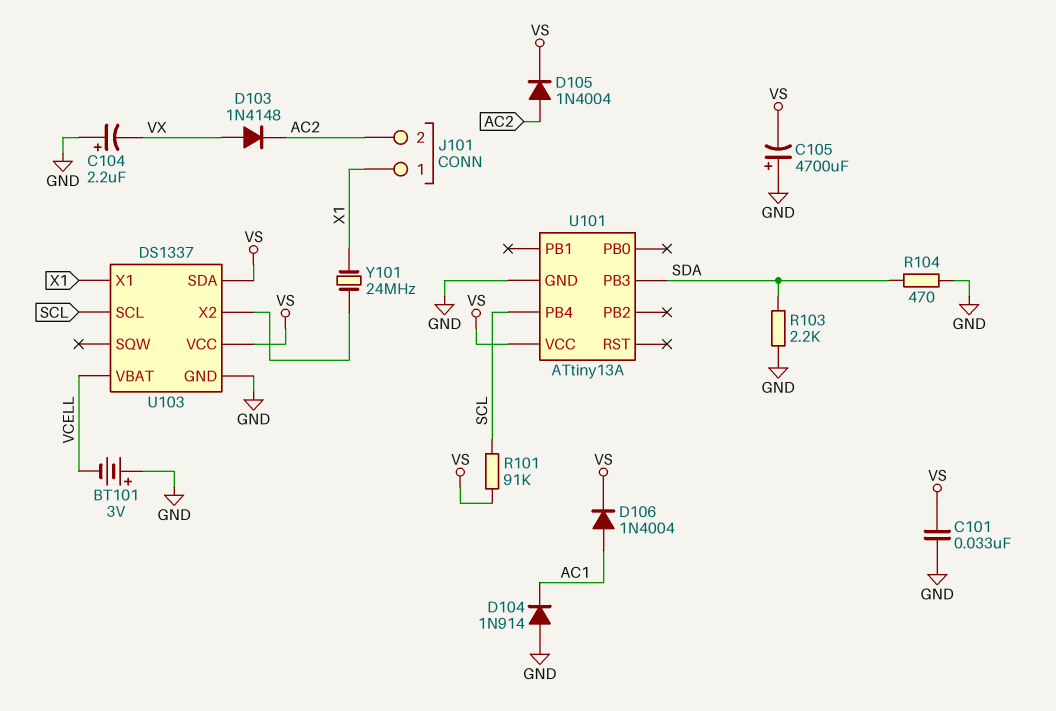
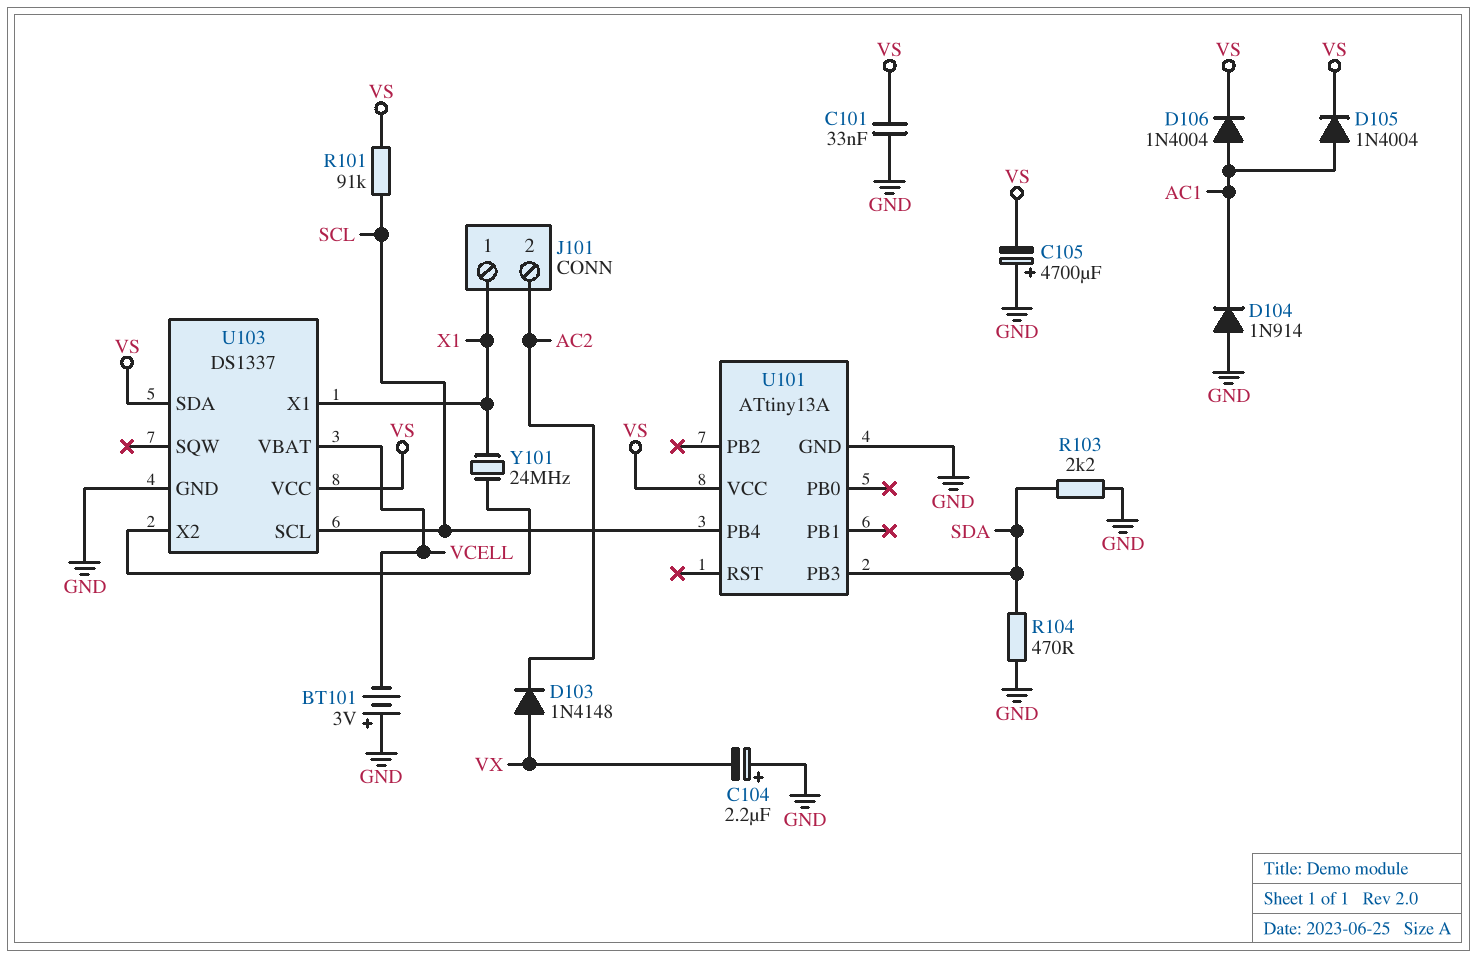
D105: diode 1N4004 (A AC2, K VS) -> diode 1N4004 (A AC1, K VS)

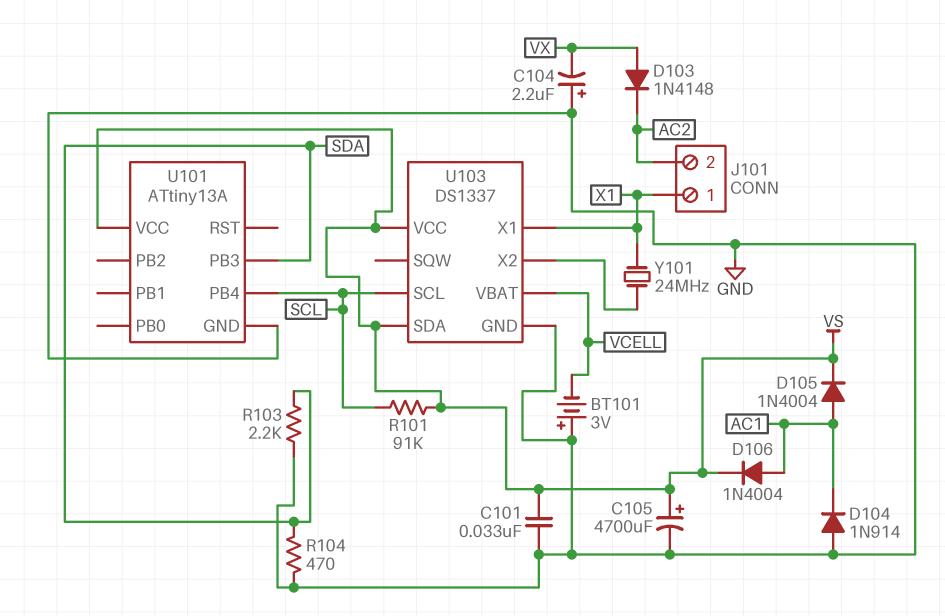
C105: 4700uF (plus GND, minus VS) -> 4700uF (plus VS, minus GND)

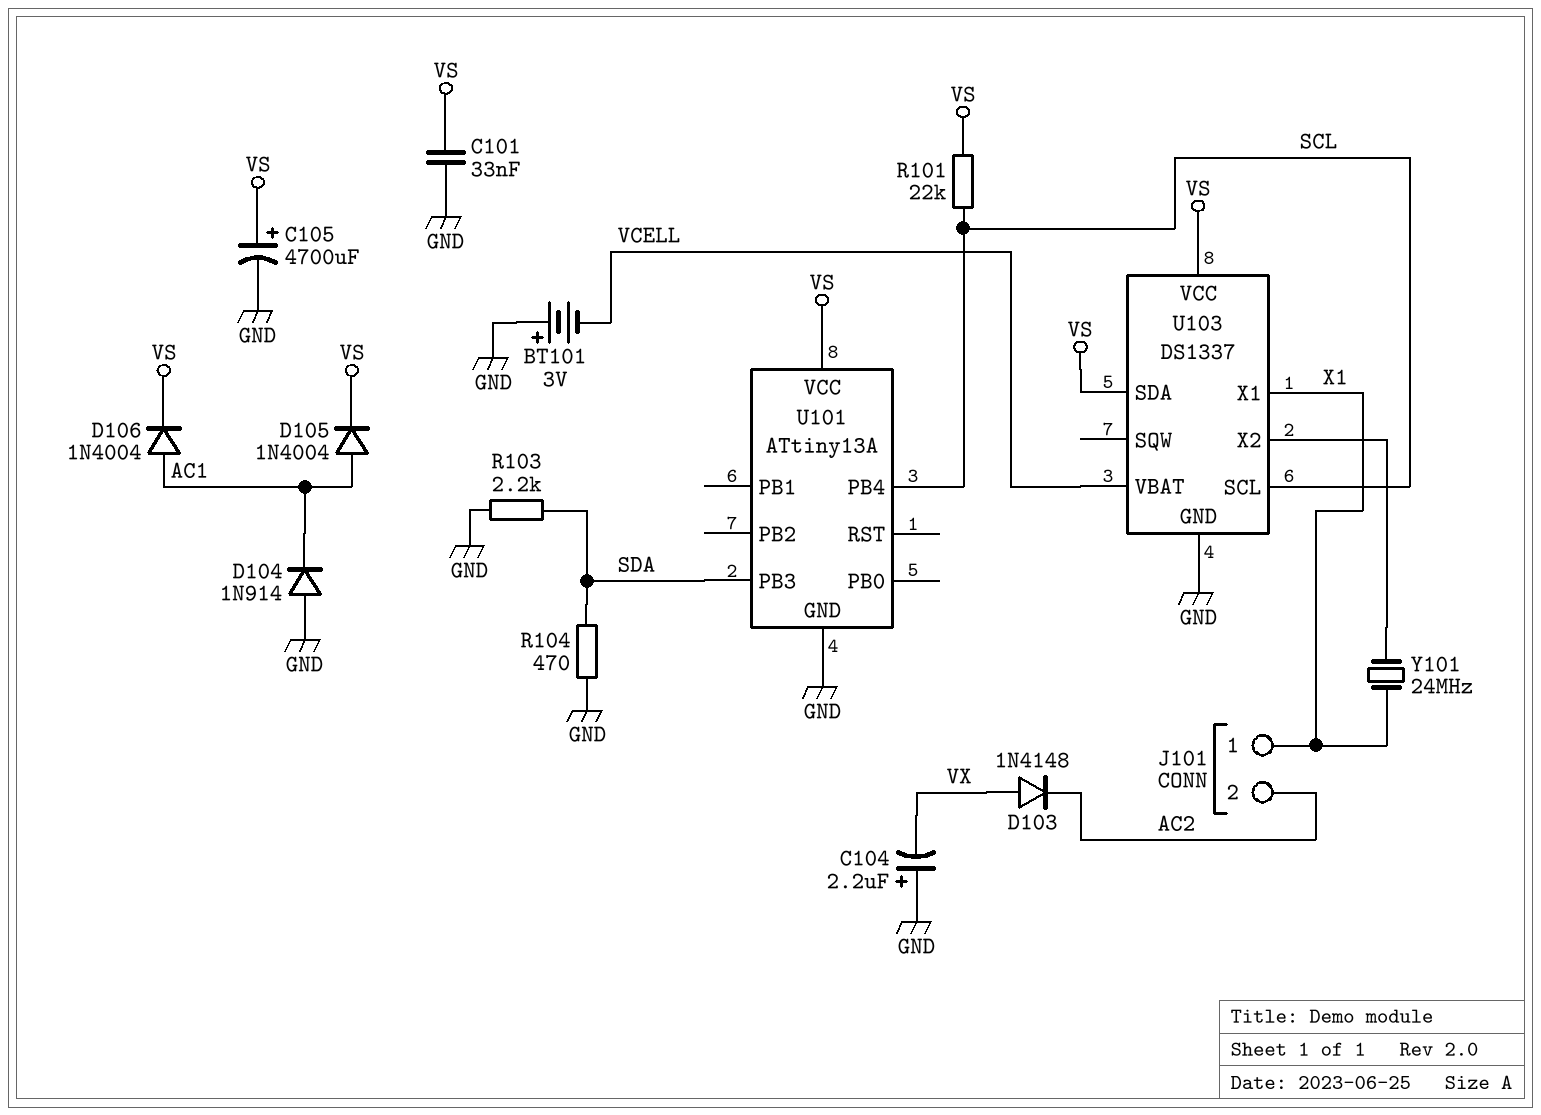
R101: 91k (SCL, VS) -> 22k (SCL, VS)

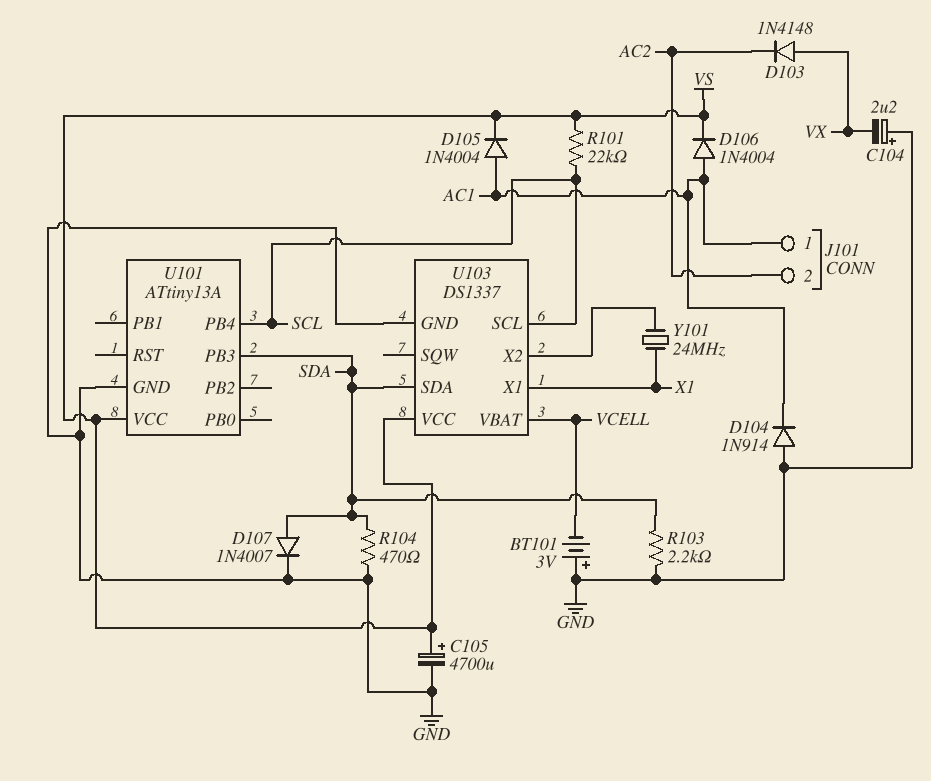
C101: 33nF (GND, VS) -> none
D107: none -> diode 1N4007 (A SDA, K GND)
J101 pin 1: X1 -> AC1
U103 pin SDA: VS -> SDA

